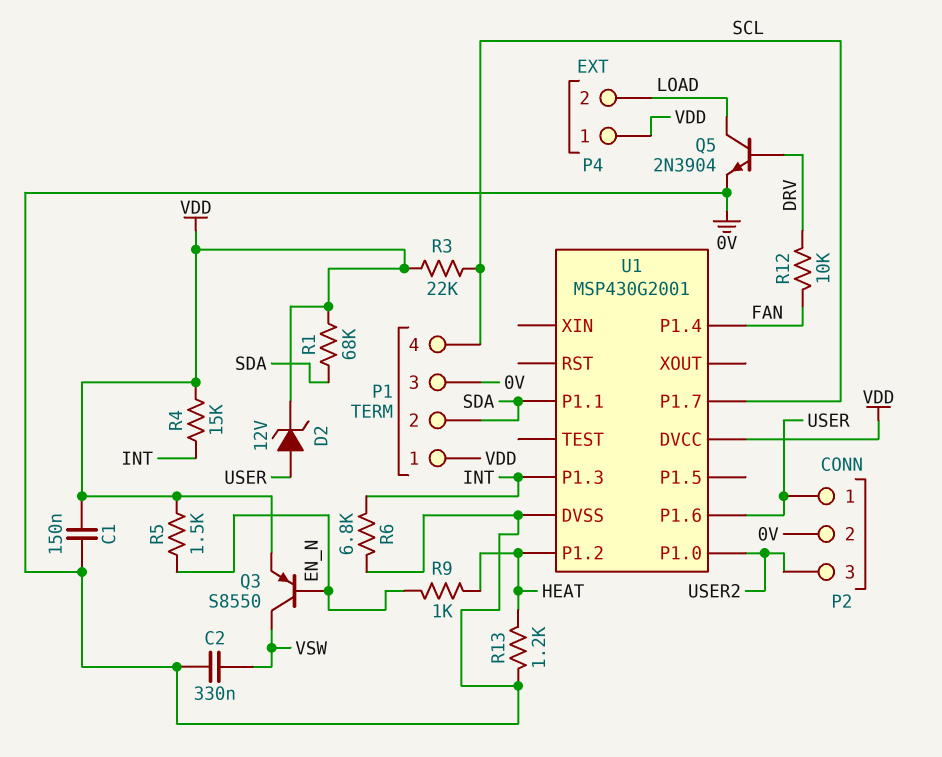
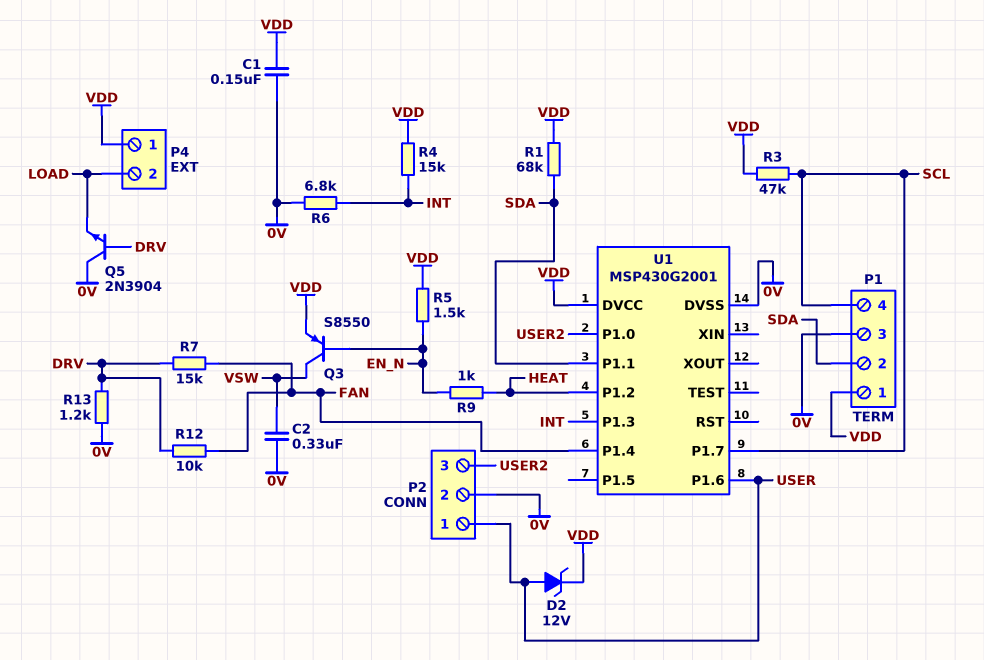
Q5: NPN 2N3904 (B DRV, C LOAD, E 0V) -> NPN 2N3904 (B DRV, C 0V, E LOAD)
R3: 22k (SCL, VDD) -> 47k (SCL, VDD)
R7: none -> 15k (DRV, FAN)
R13: 1.2k (0V, HEAT) -> 1.2k (0V, DRV)

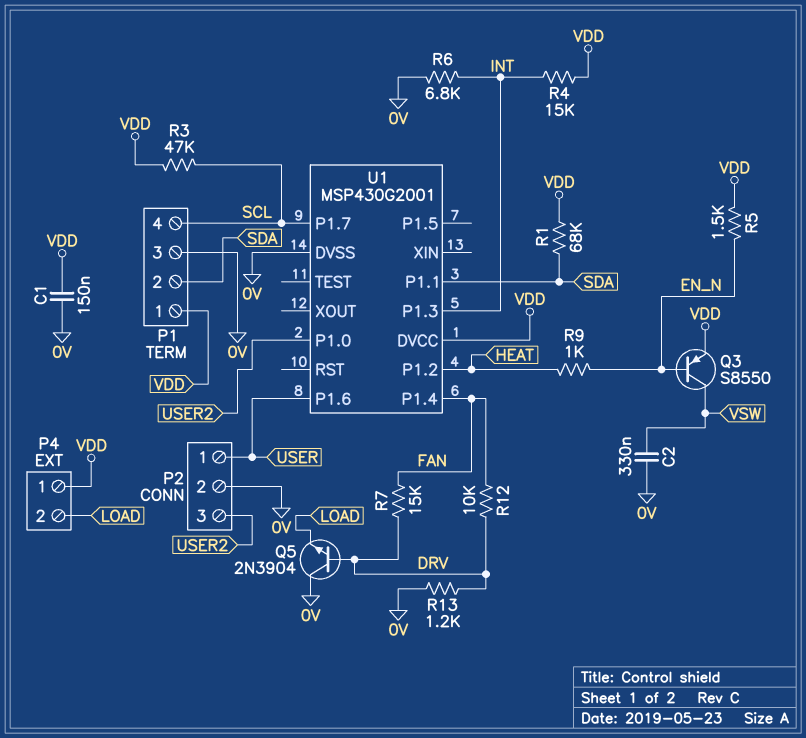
D2: zener 12V (A USER, K VDD) -> none

